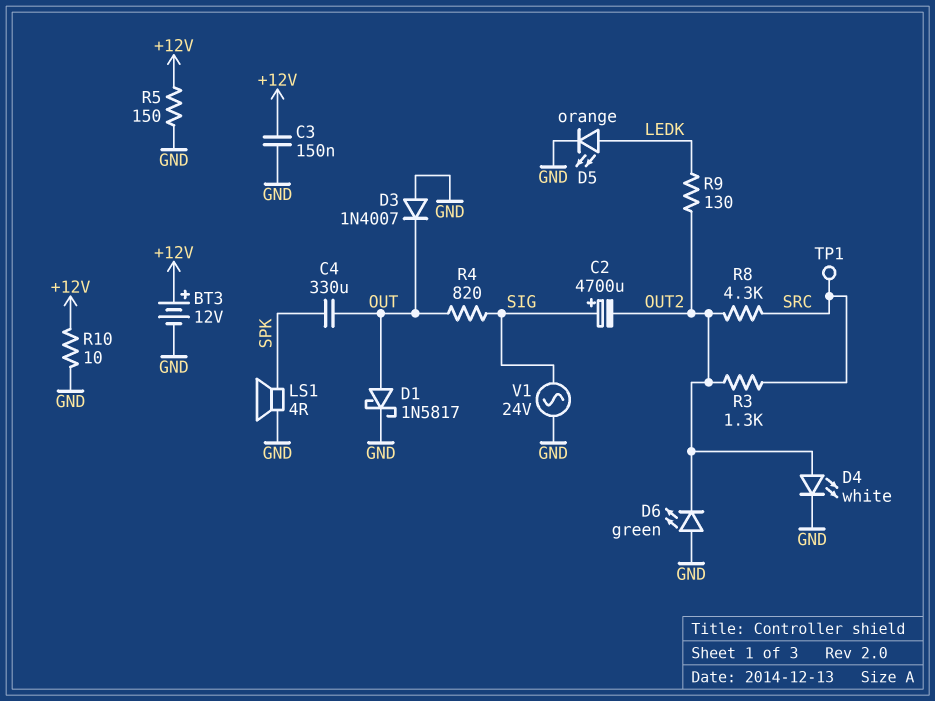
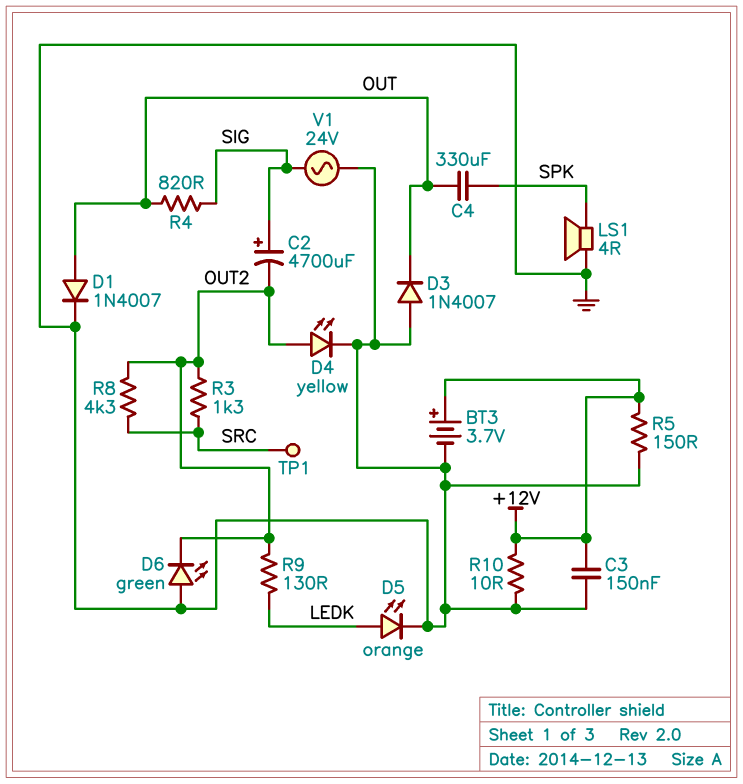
BT3: 12V (plus +12V, minus GND) -> 3.7V (plus +12V, minus GND)
D1: schottky 1N5817 (A OUT, K GND) -> diode 1N4007 (A OUT, K GND)
D4: LED white (A OUT2, K GND) -> LED yellow (A OUT2, K GND)

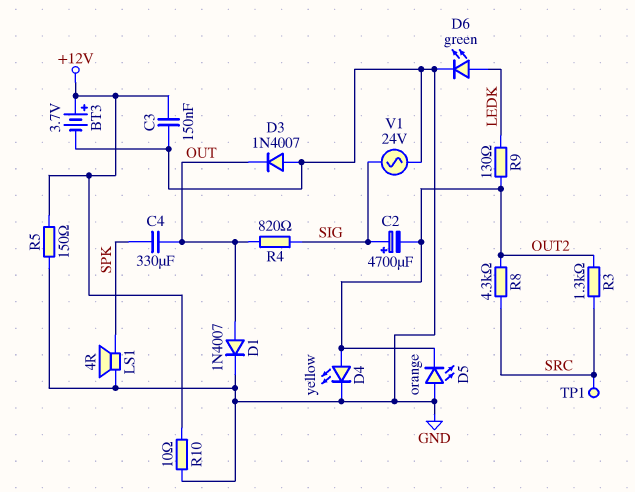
D5: LED orange (A LEDK, K GND) -> LED orange (A GND, K OUT2)
D6: LED green (A GND, K OUT2) -> LED green (A LEDK, K GND)

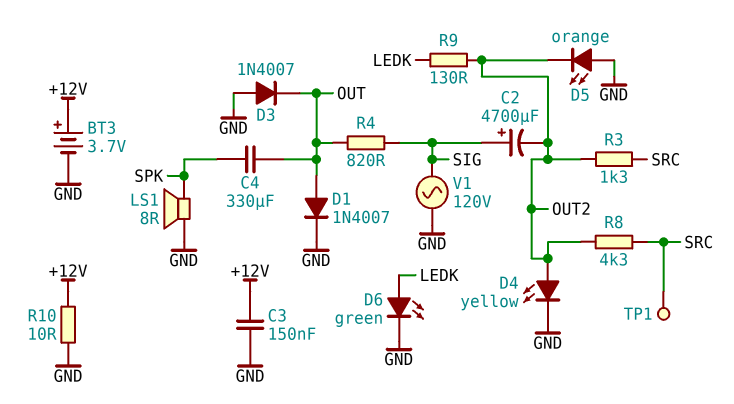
LS1: speaker 4R (GND, SPK) -> speaker 8R (GND, SPK)
R5: 150 (+12V, GND) -> none
V1: AC 24V (GND, SIG) -> AC 120V (GND, SIG)

